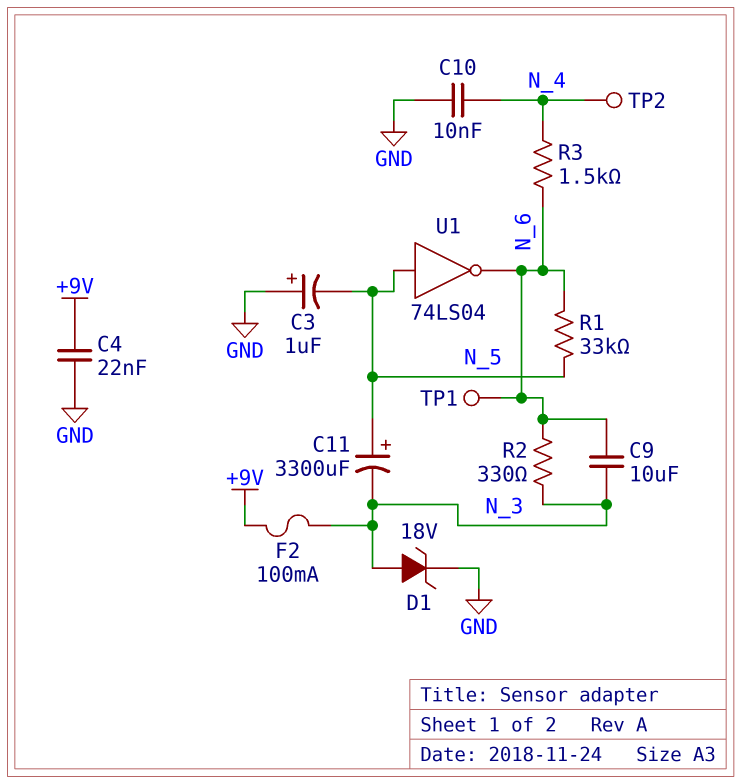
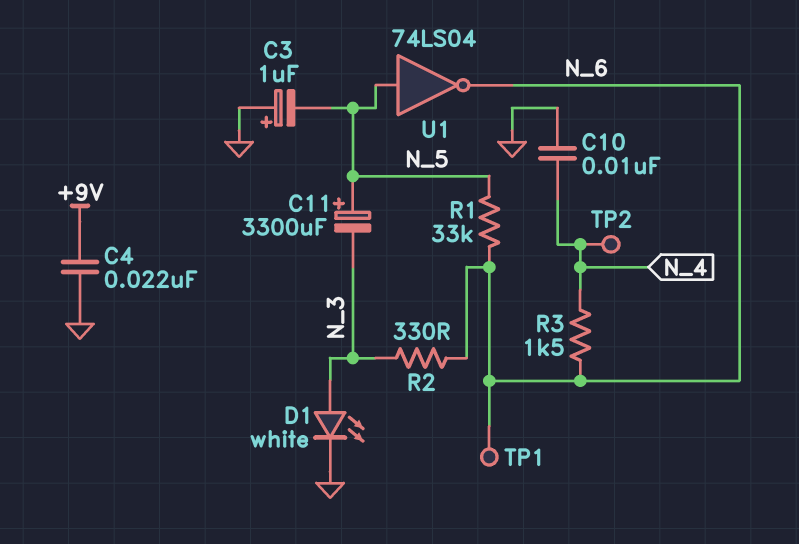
C9: 10uF (N_3, N_6) -> none
D1: zener 18V (A N_3, K GND) -> LED white (A N_3, K GND)
F2: 100mA (+9V, N_3) -> none

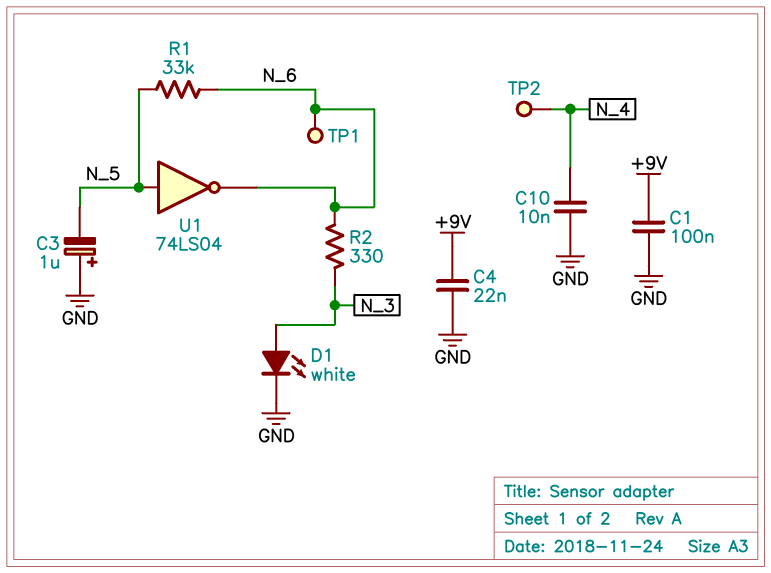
C1: none -> 100nF (+9V, GND)
C11: 3300uF (plus N_5, minus N_3) -> none
R3: 1.5k (N_4, N_6) -> none

